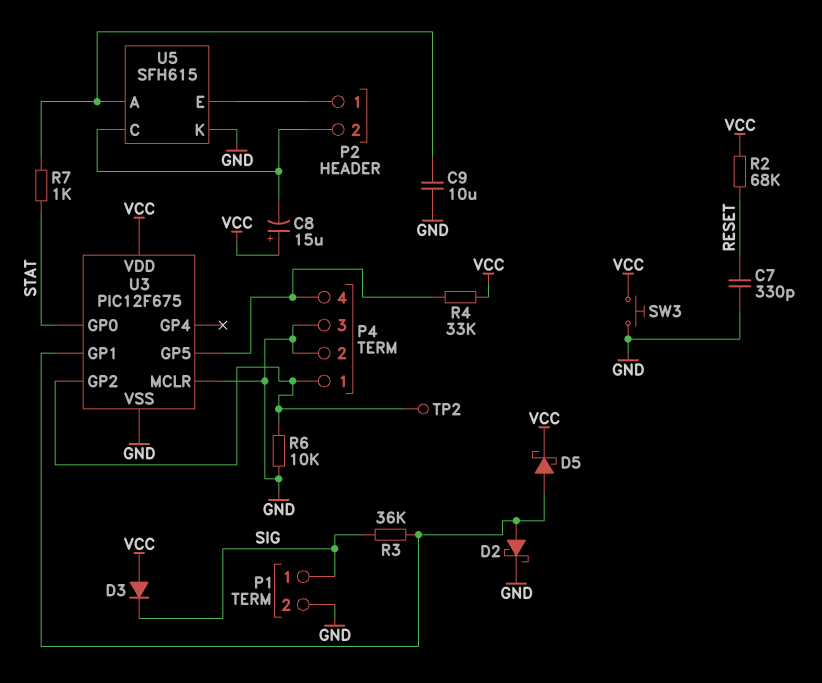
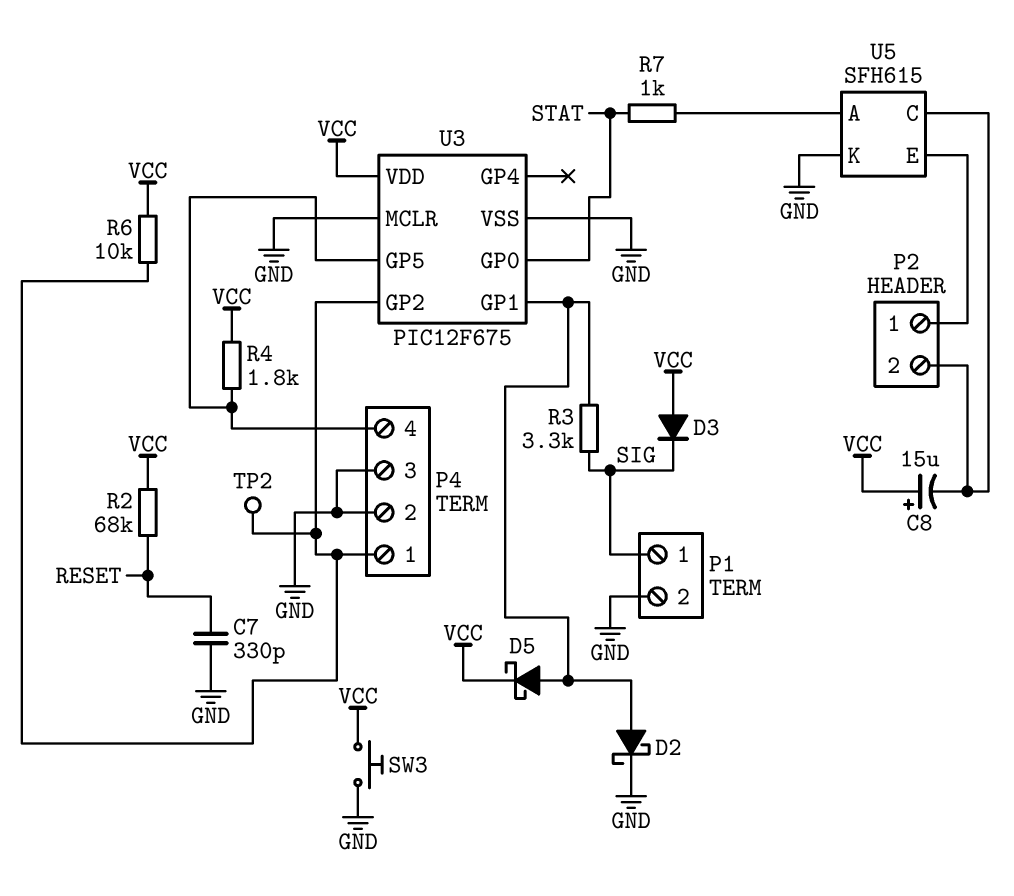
C9: 10uF (GND, U5/A) -> none
R3: 36k (SIG, U3/GP1) -> 3.3k (SIG, U3/GP1)
R4: 33k (P4/4, VCC) -> 1.8k (P4/4, VCC)
R6: 10k (GND, P4/1) -> 10k (P4/1, VCC)

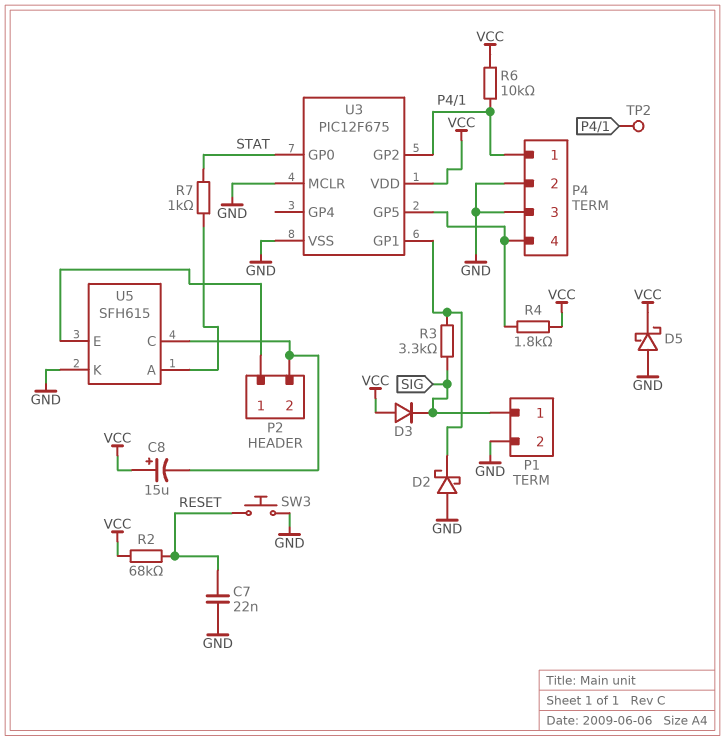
C7: 330pF (GND, RESET) -> 22nF (GND, RESET)
D2: schottky (A U3/GP1, K GND) -> schottky (A GND, K U3/GP1)
D5: schottky (A U3/GP1, K VCC) -> schottky (A GND, K VCC)
SW3: button (GND, VCC) -> button (GND, RESET)

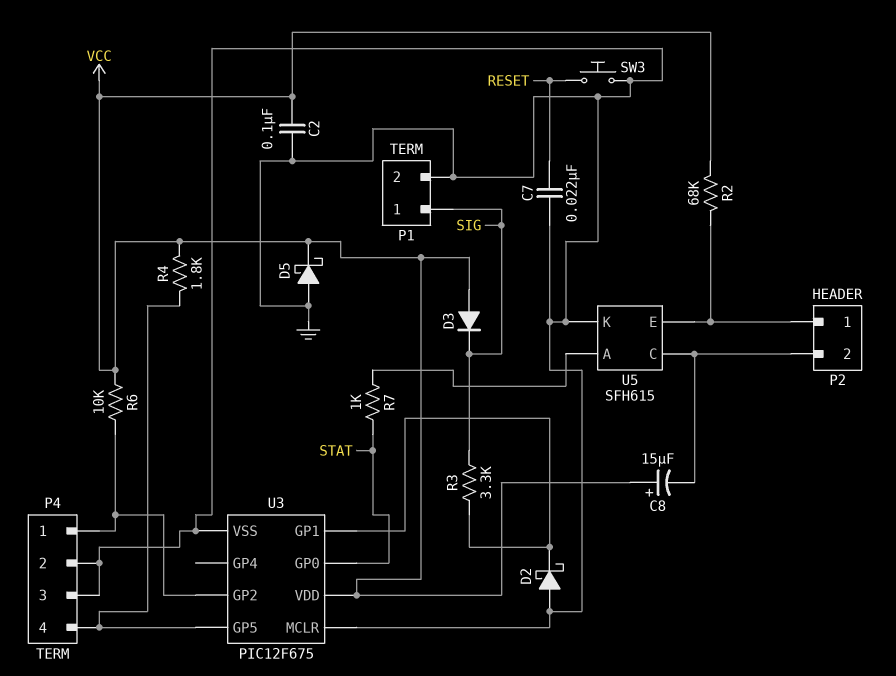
C2: none -> 100nF (GND, VCC)
R2: 68k (RESET, VCC) -> 68k (P2/1, VCC)
TP2: test point (P4/1) -> none

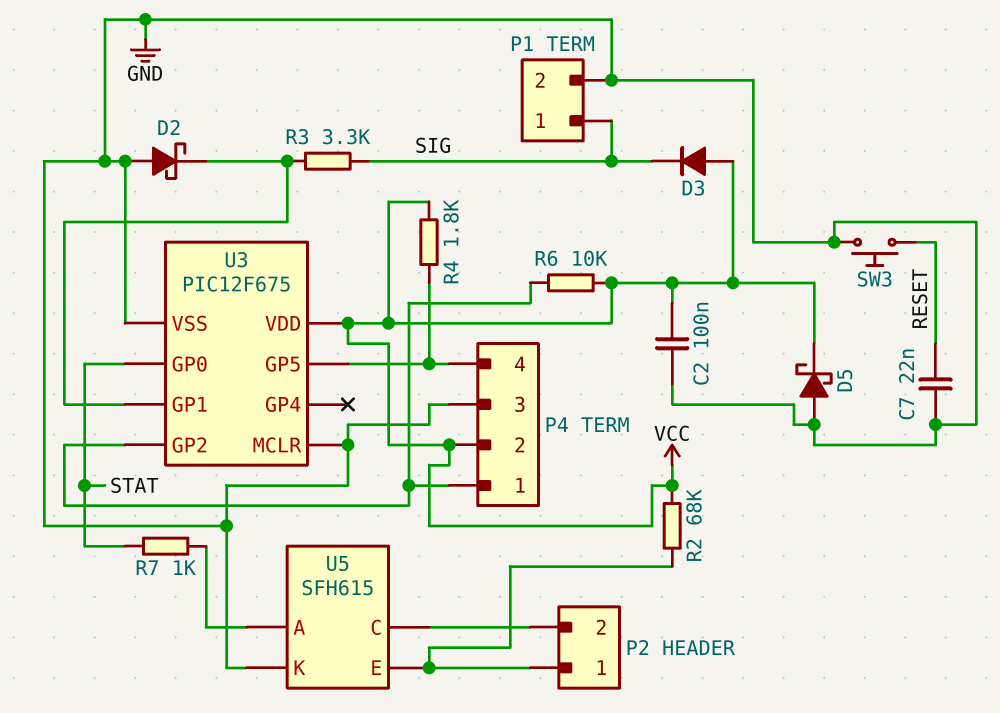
C8: 15uF (plus VCC, minus P2/2) -> none
P4 pin 2: GND -> VCC

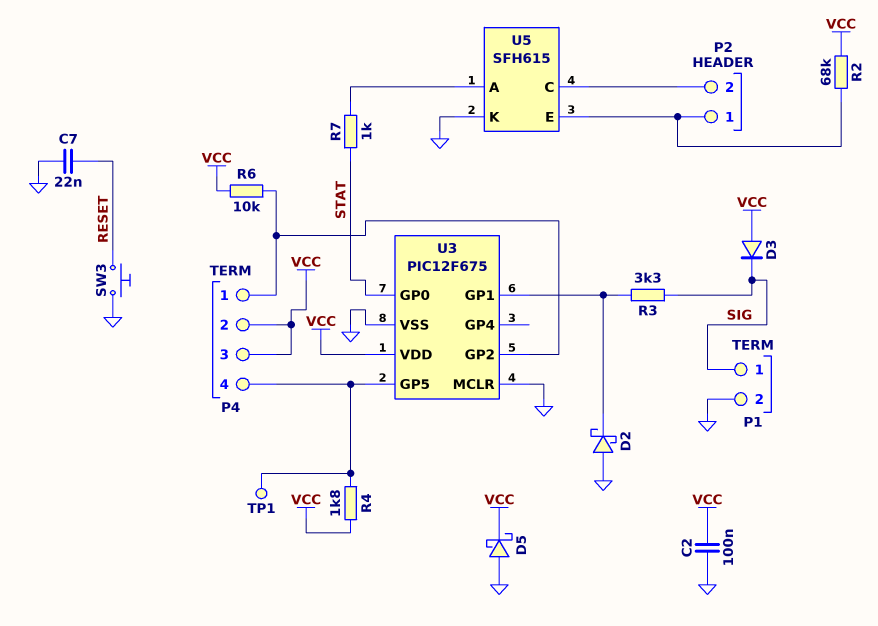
P4 pin 3: GND -> VCC
TP1: none -> test point (P4/4)

